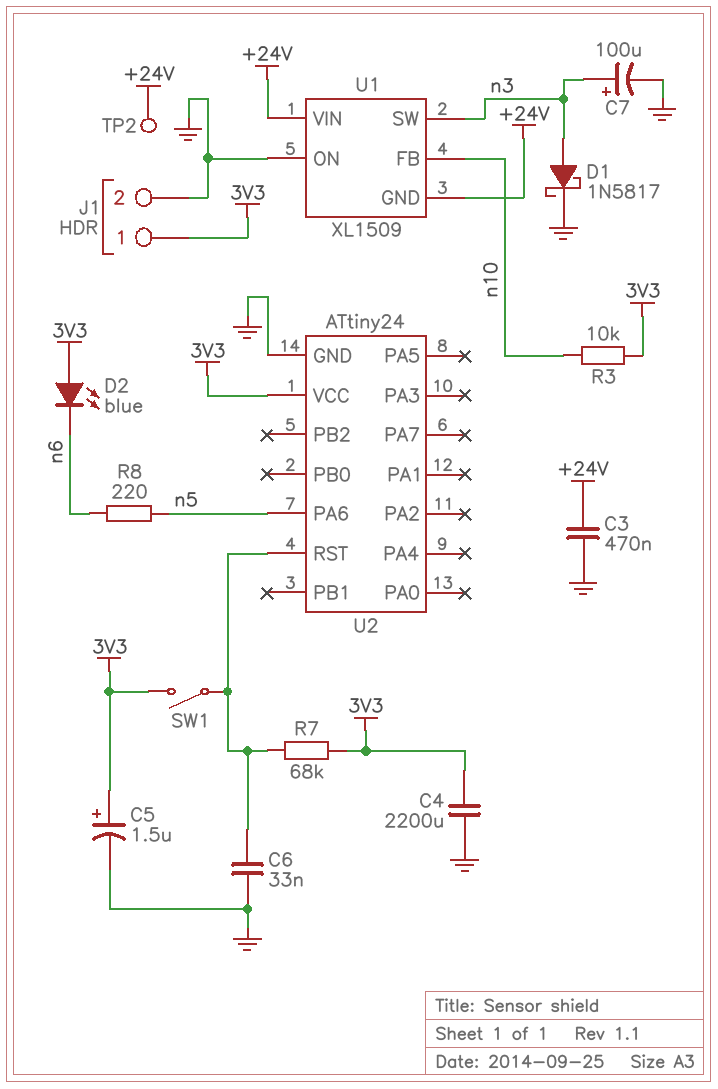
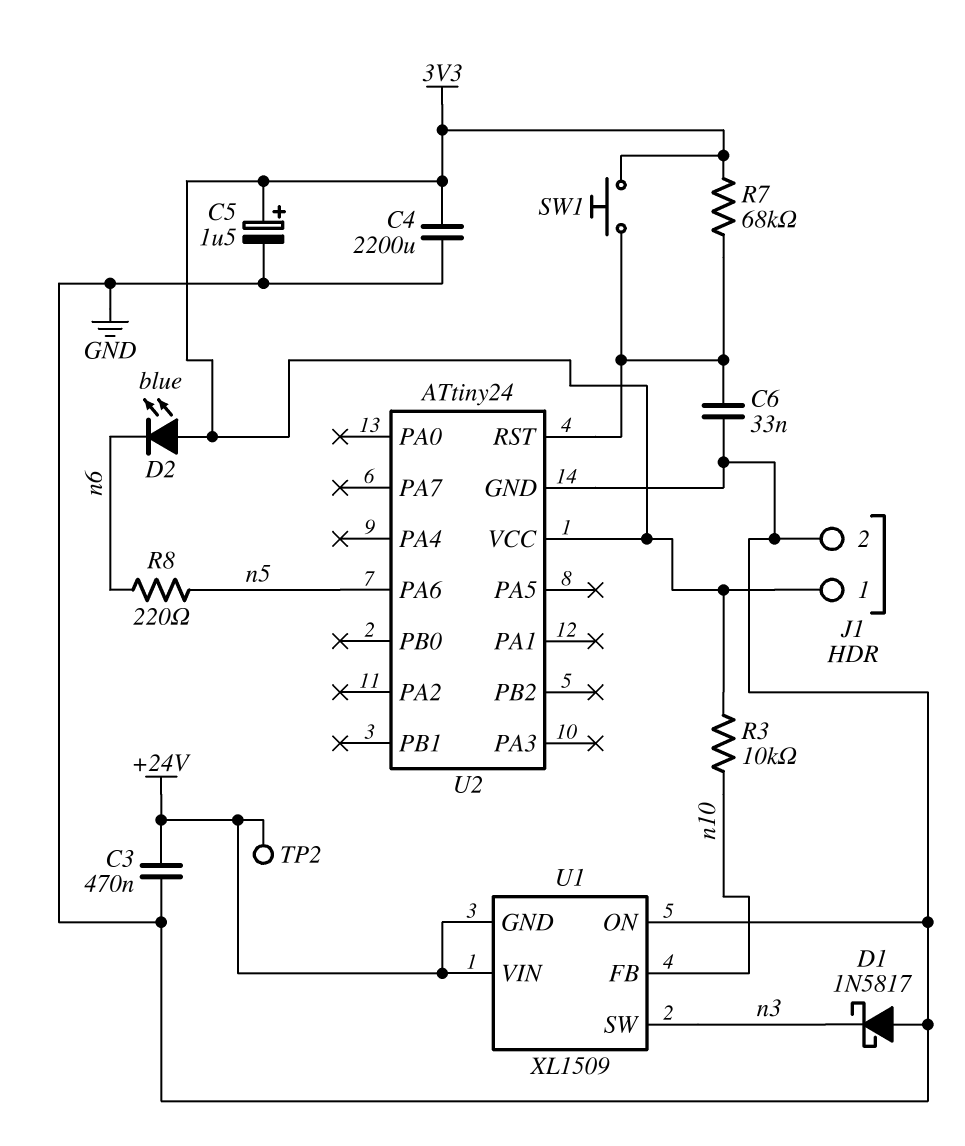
C7: 100uF (plus n3, minus GND) -> none
D1: schottky 1N5817 (A n3, K GND) -> schottky 1N5817 (A GND, K n3)
SW1: switch (3V3, U2/RST) -> button (3V3, U2/RST)

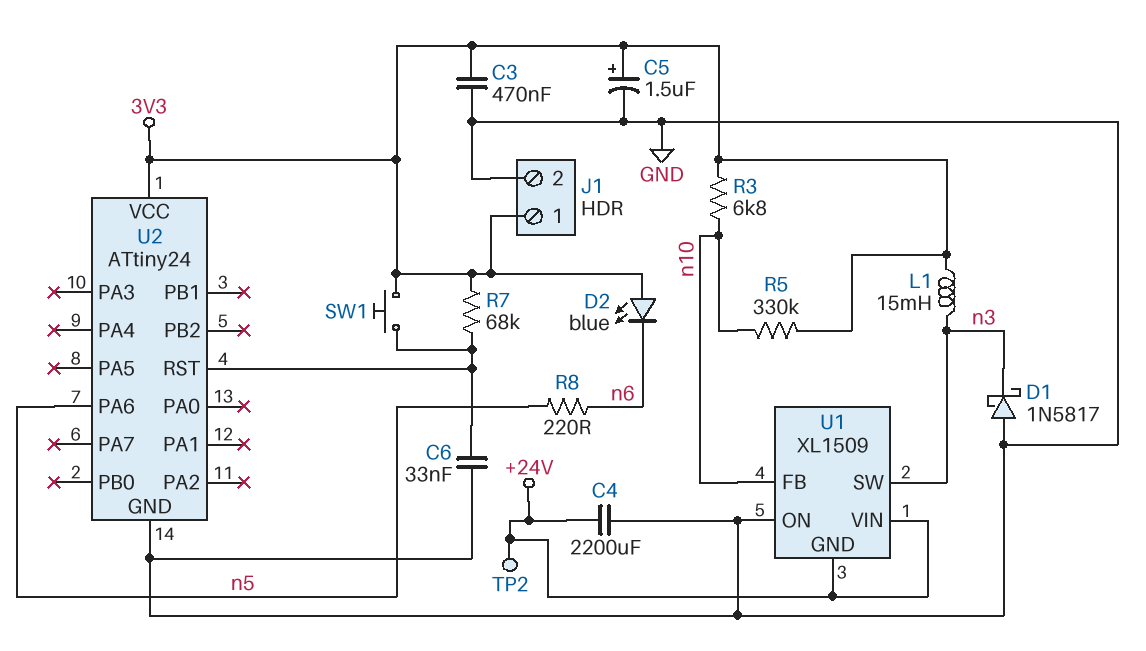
C3: 470nF (+24V, GND) -> 470nF (3V3, GND)
C4: 2200uF (3V3, GND) -> 2200uF (+24V, GND)
L1: none -> 15mH (3V3, n3)
R3: 10k (3V3, n10) -> 6.8k (3V3, n10)
R5: none -> 330k (3V3, n10)

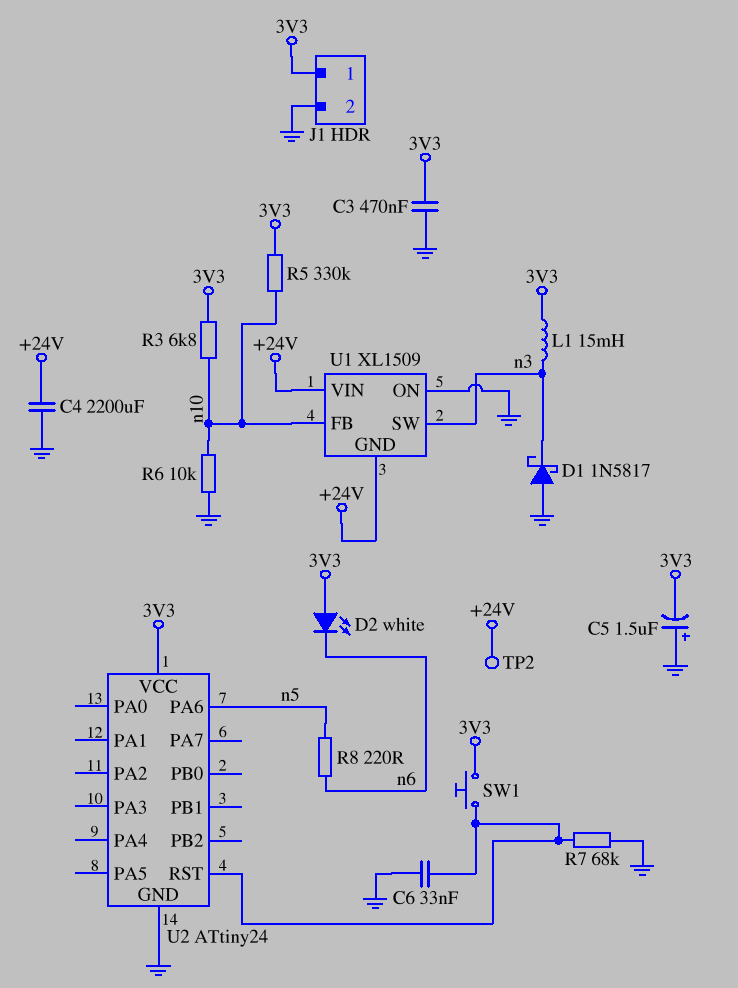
C5: 1.5uF (plus 3V3, minus GND) -> 1.5uF (plus GND, minus 3V3)
D2: LED blue (A 3V3, K n6) -> LED white (A 3V3, K n6)
R6: none -> 10k (GND, n10)
R7: 68k (3V3, U2/RST) -> 68k (GND, U2/RST)

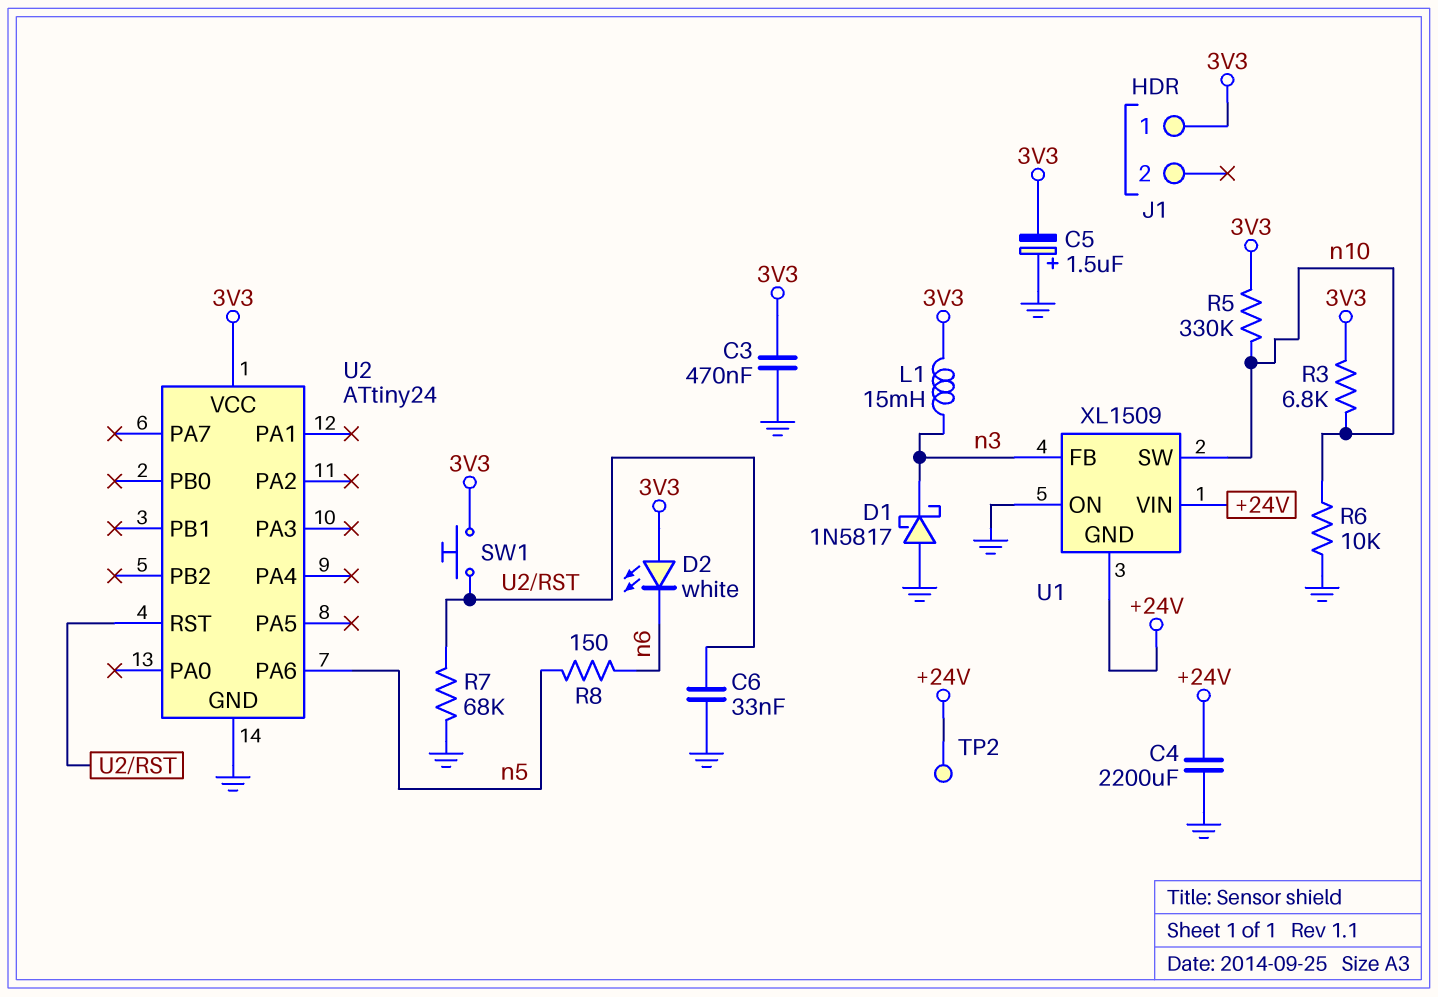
J1 pin 2: GND -> none
R8: 220 (n5, n6) -> 150 (n5, n6)
U1 pin FB: n10 -> n3
U1 pin SW: n3 -> n10

